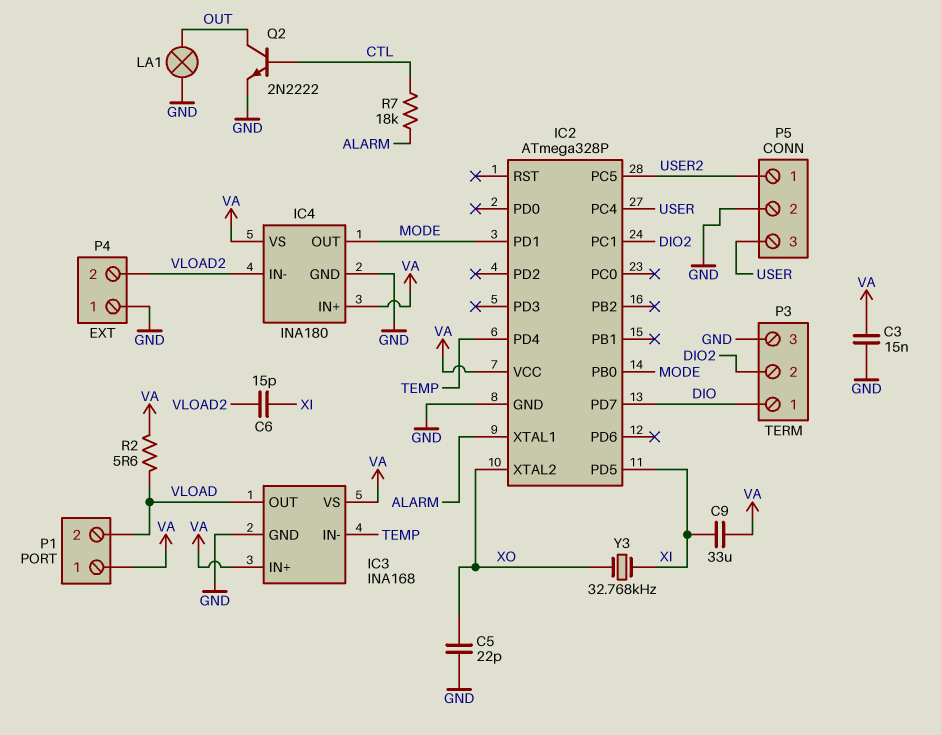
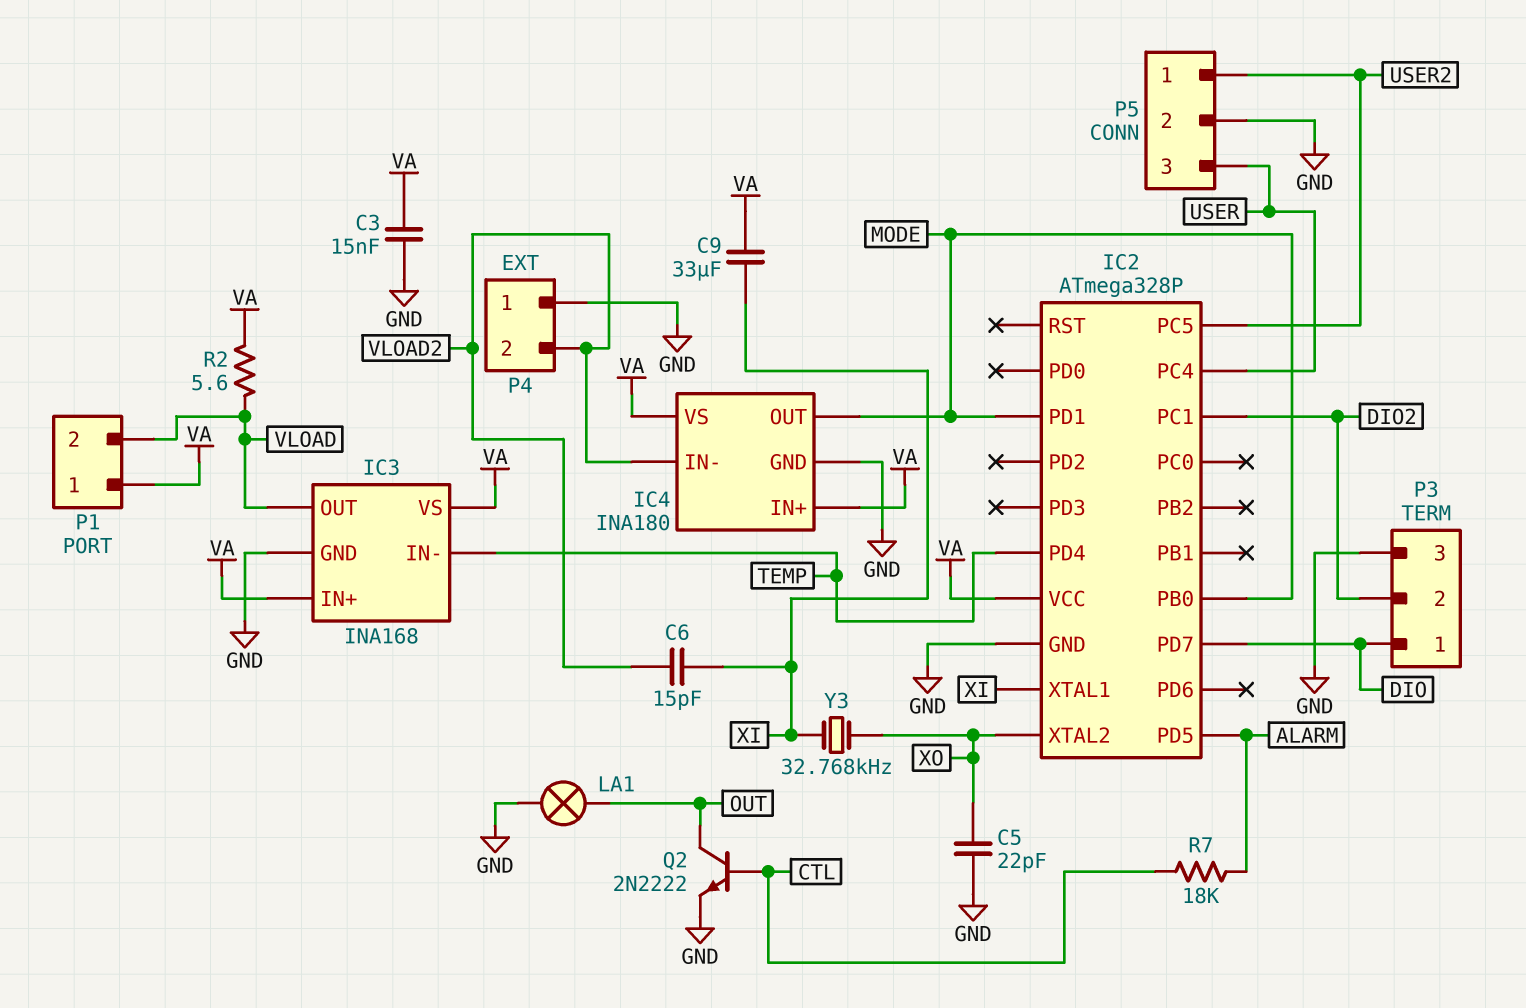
IC2 pin PD5: XI -> ALARM
IC2 pin XTAL1: ALARM -> XI

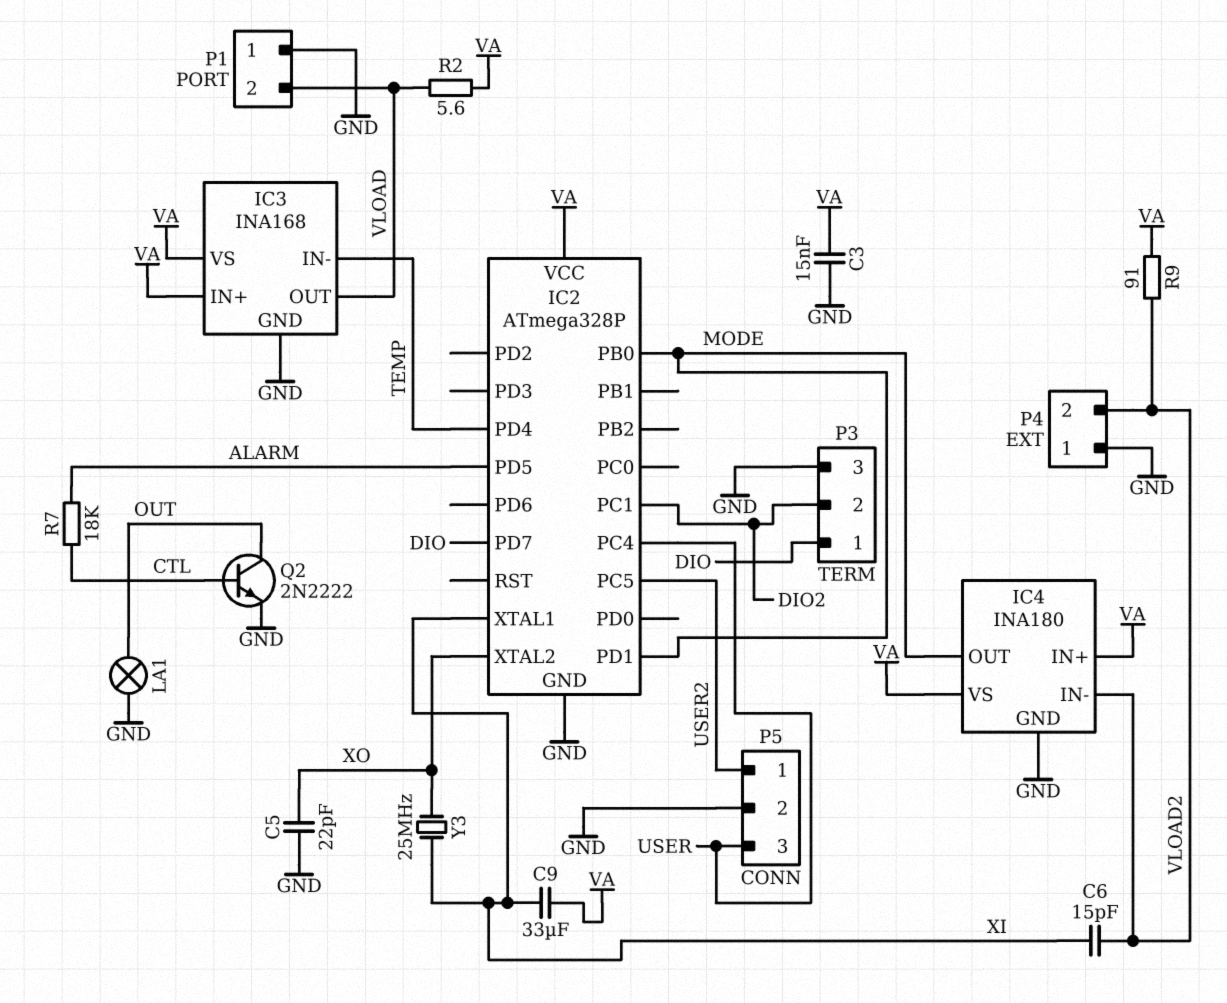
P1 pin 1: VA -> GND
R9: none -> 91 (VA, VLOAD2)
Y3: 32.768kHz (XI, XO) -> 25MHz (XI, XO)

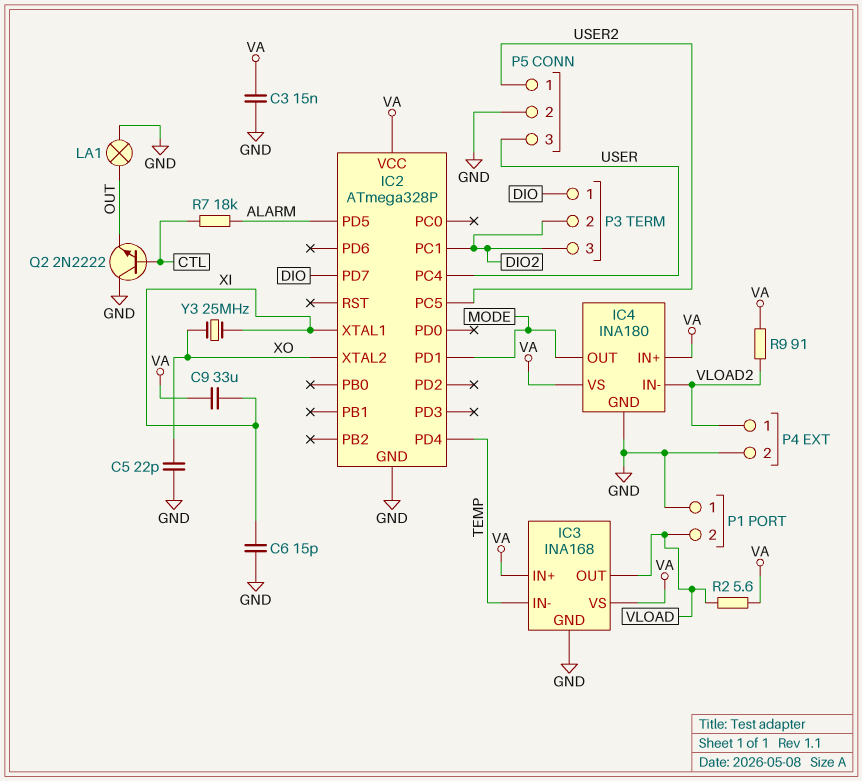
C6: 15pF (VLOAD2, XI) -> 15pF (GND, XI)
IC2 pin PB0: MODE -> none
P3 pin 3: GND -> DIO2
P4 pin 1: GND -> VLOAD2
P4 pin 2: VLOAD2 -> GND
Q2: NPN 2N2222 (B CTL, C OUT, E GND) -> NPN 2N2222 (B CTL, C GND, E OUT)

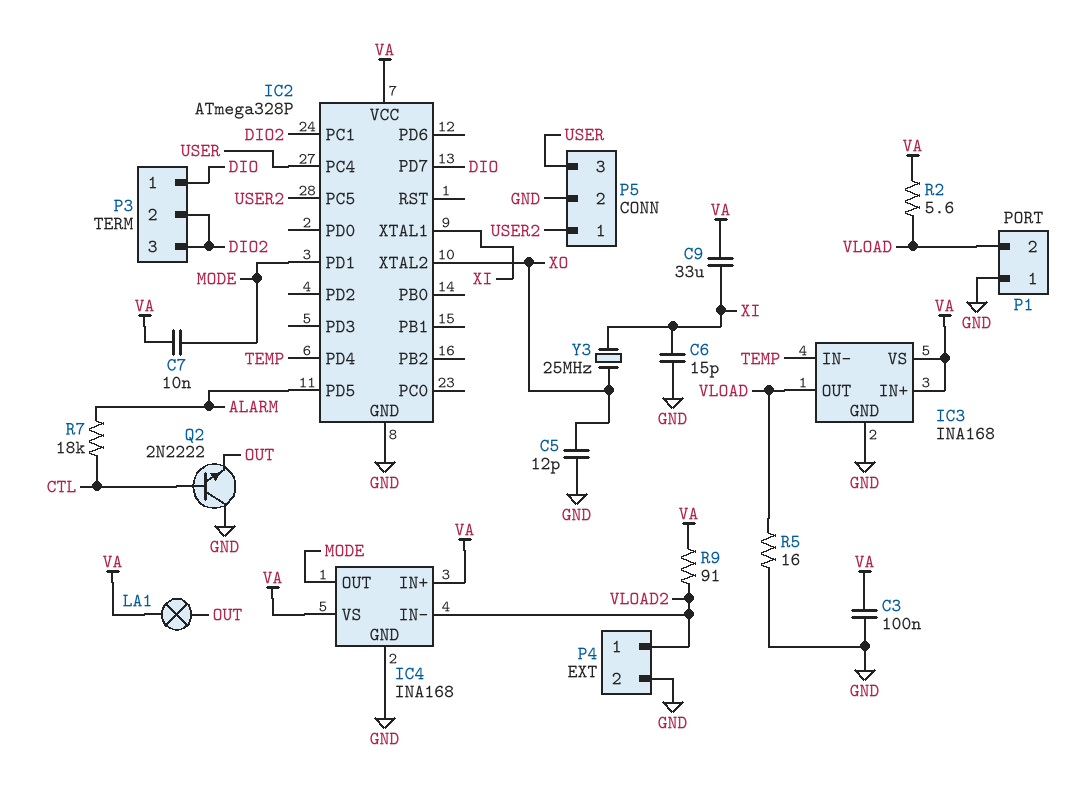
C3: 15nF (GND, VA) -> 100nF (GND, VA)
C5: 22pF (GND, XO) -> 12pF (GND, XO)
C7: none -> 10nF (MODE, VA)
IC4: INA180 -> INA168
LA1: lamp (GND, OUT) -> lamp (OUT, VA)
R5: none -> 16 (GND, VLOAD)

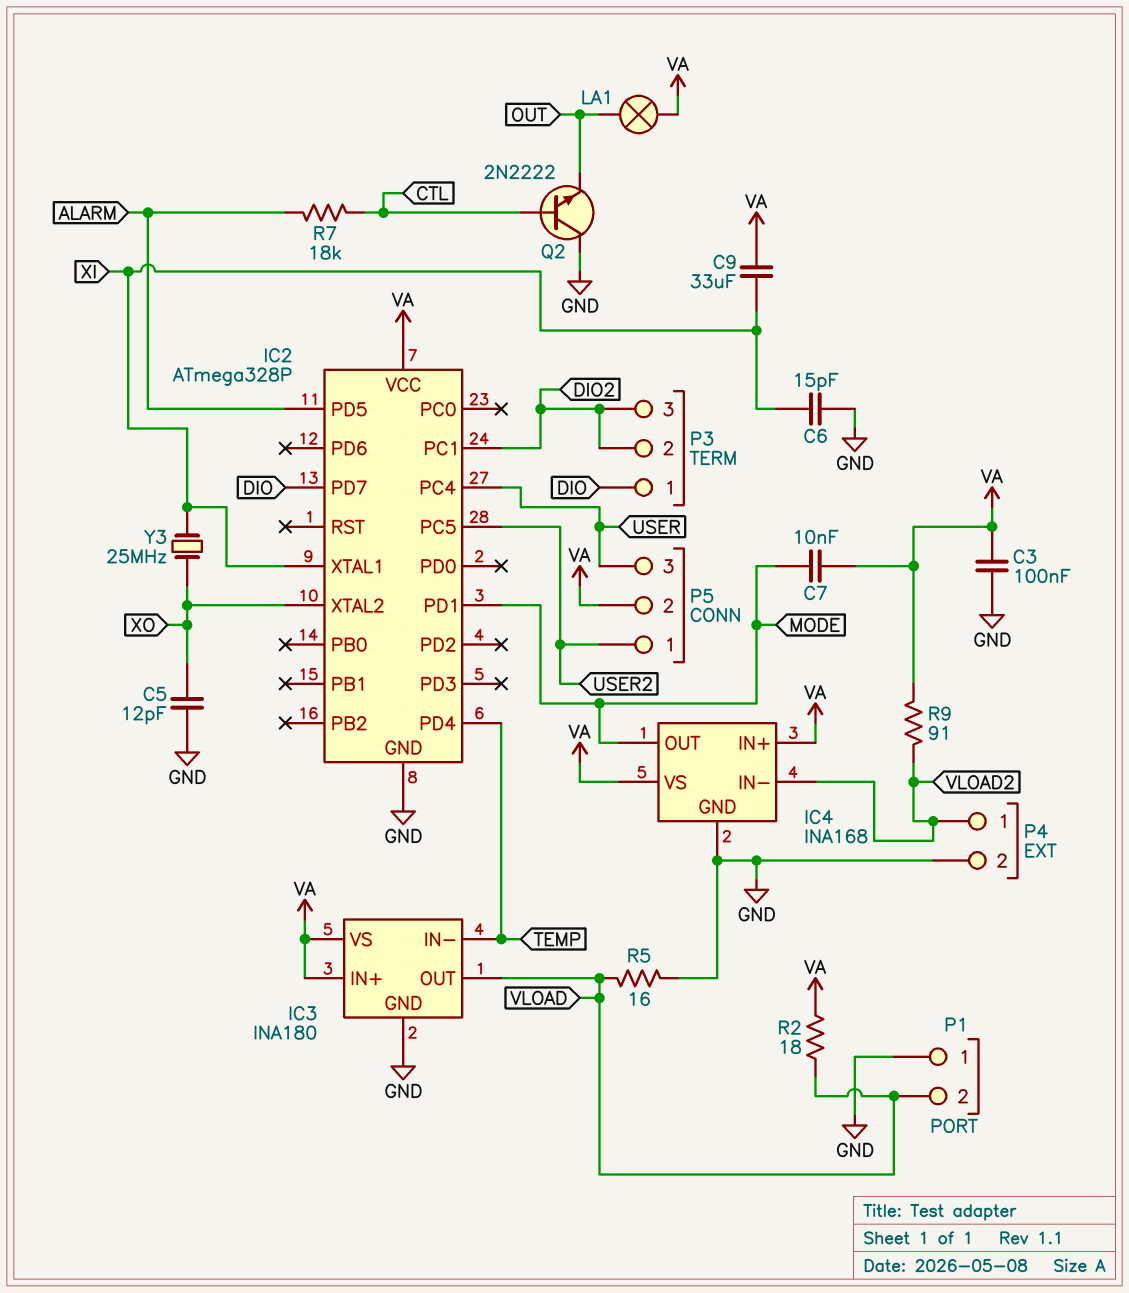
IC3: INA168 -> INA180
P5 pin 2: GND -> VA
R2: 5.6 (VA, VLOAD) -> 18 (VA, VLOAD)

